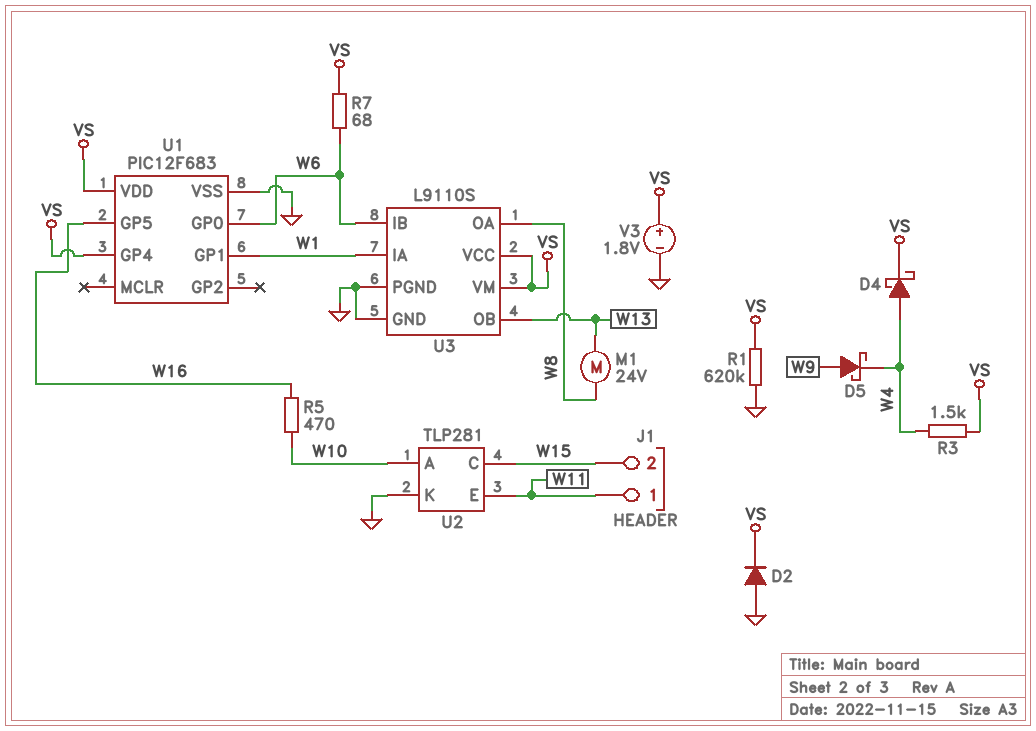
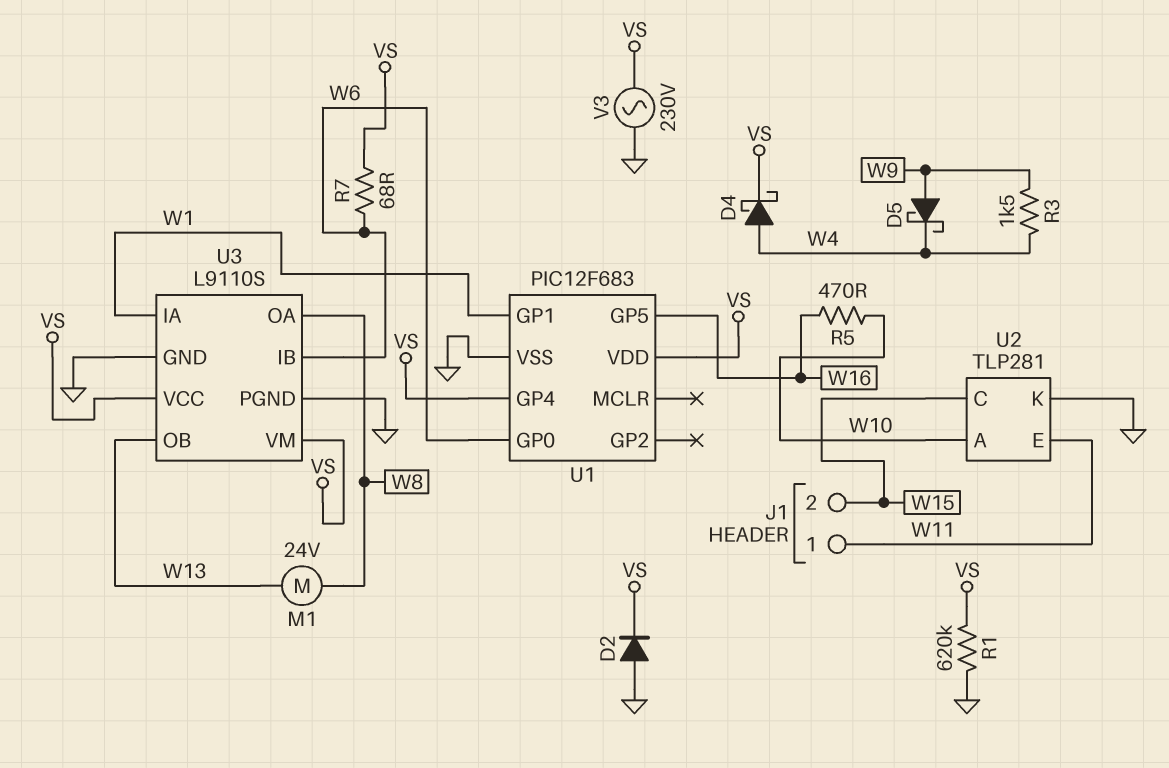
R3: 1.5k (VS, W4) -> 1.5k (W4, W9)
V3: 1.8V (plus VS, minus GND) -> AC 230V (GND, VS)

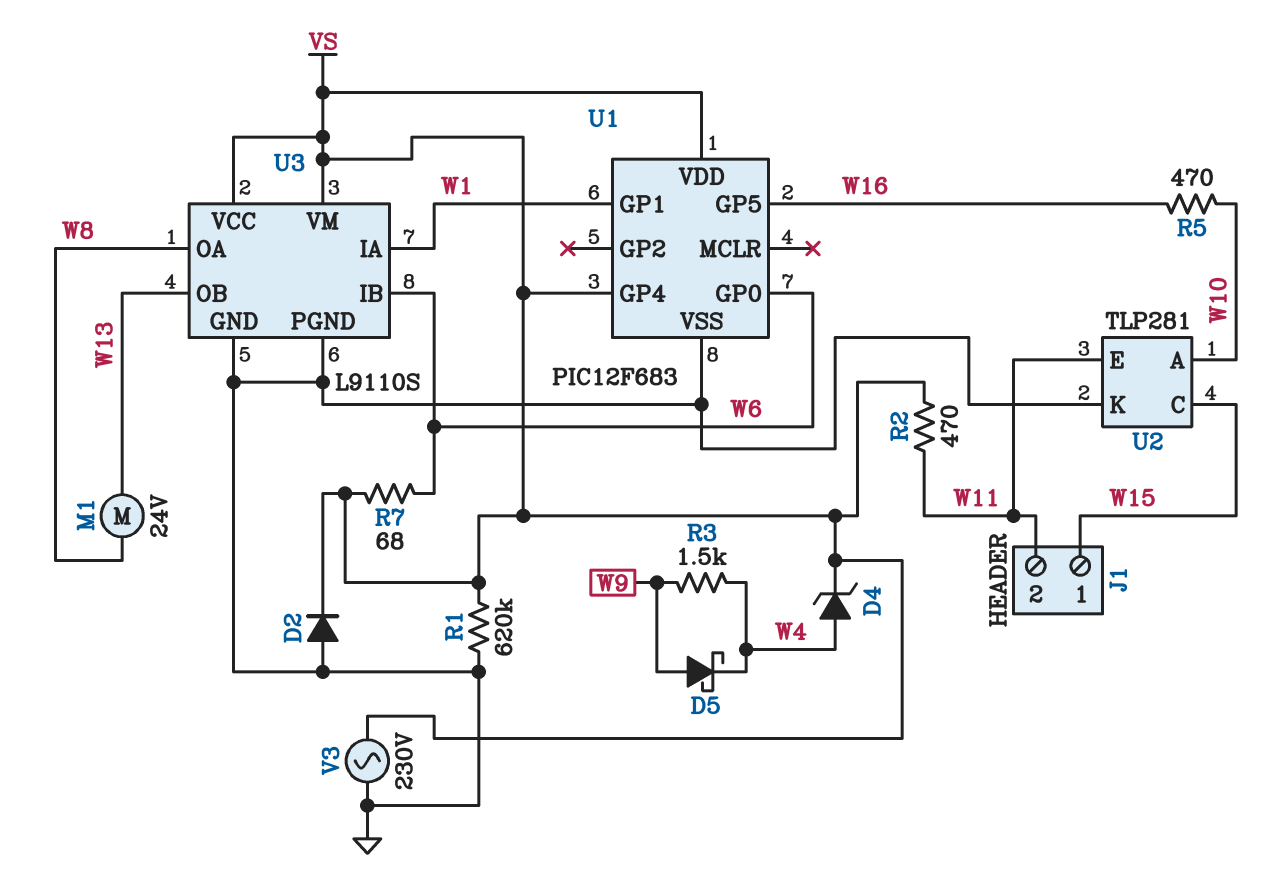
D4: schottky (A W4, K VS) -> zener (A W4, K VS)
J1 pin 1: W11 -> W15
J1 pin 2: W15 -> W11
R2: none -> 470 (VS, W11)

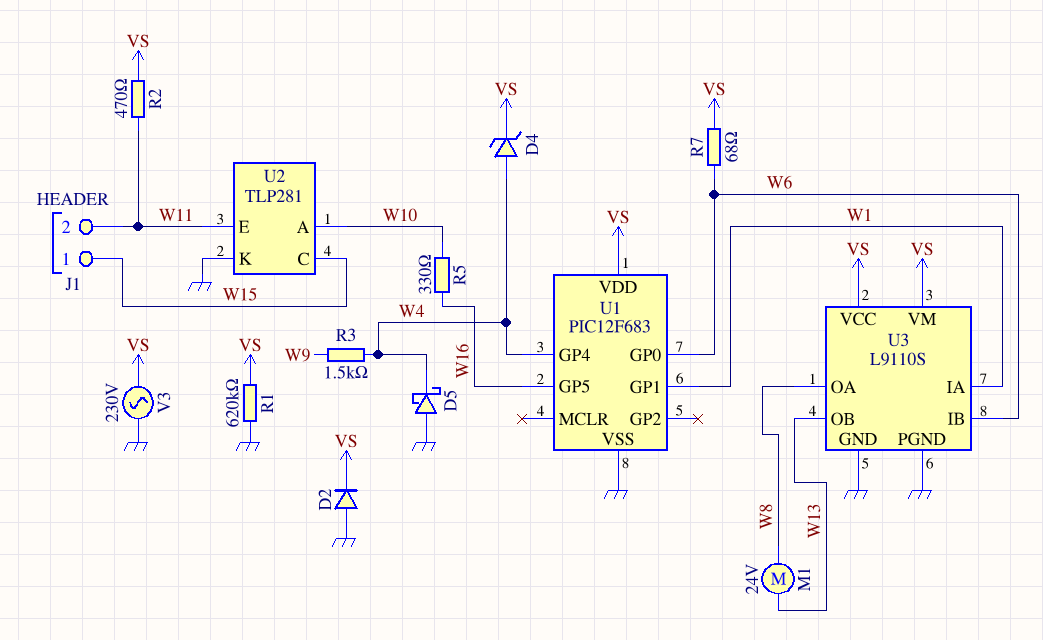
D5: schottky (A W9, K W4) -> schottky (A GND, K W4)
R5: 470 (W10, W16) -> 330 (W10, W16)
U1 pin GP4: VS -> W4

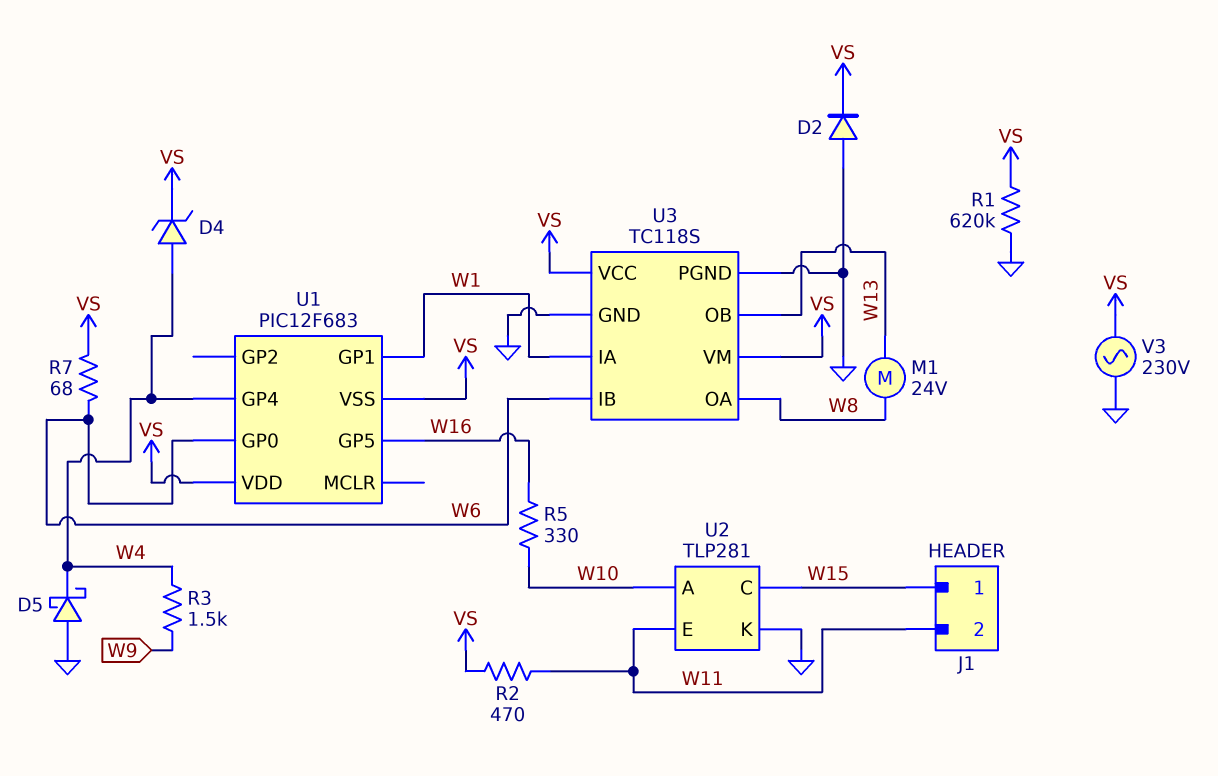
U1 pin VSS: GND -> VS
U3: L9110S -> TC118S

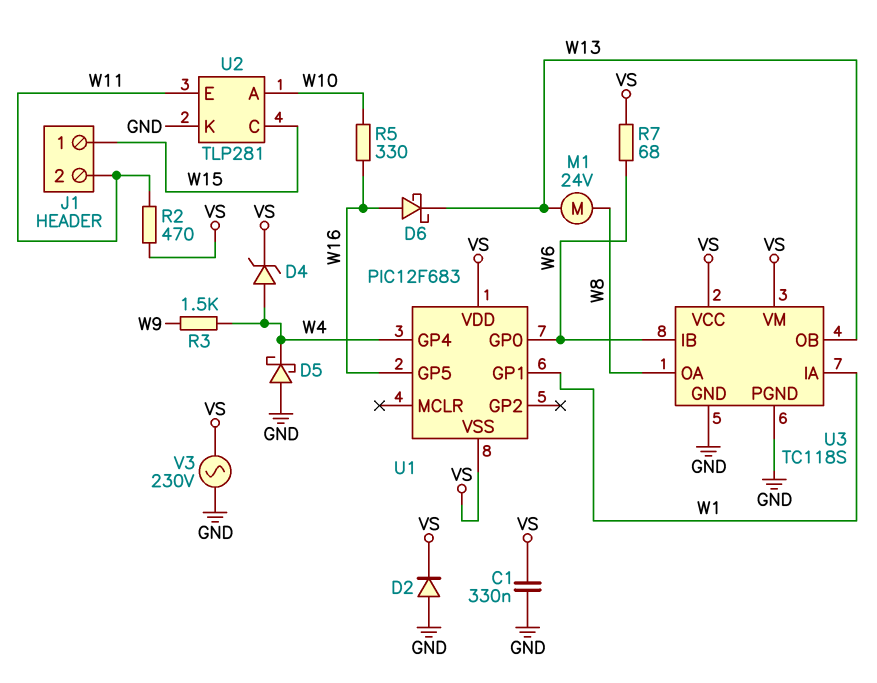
C1: none -> 330nF (GND, VS)
D6: none -> schottky (A W16, K W13)
R1: 620k (GND, VS) -> none

